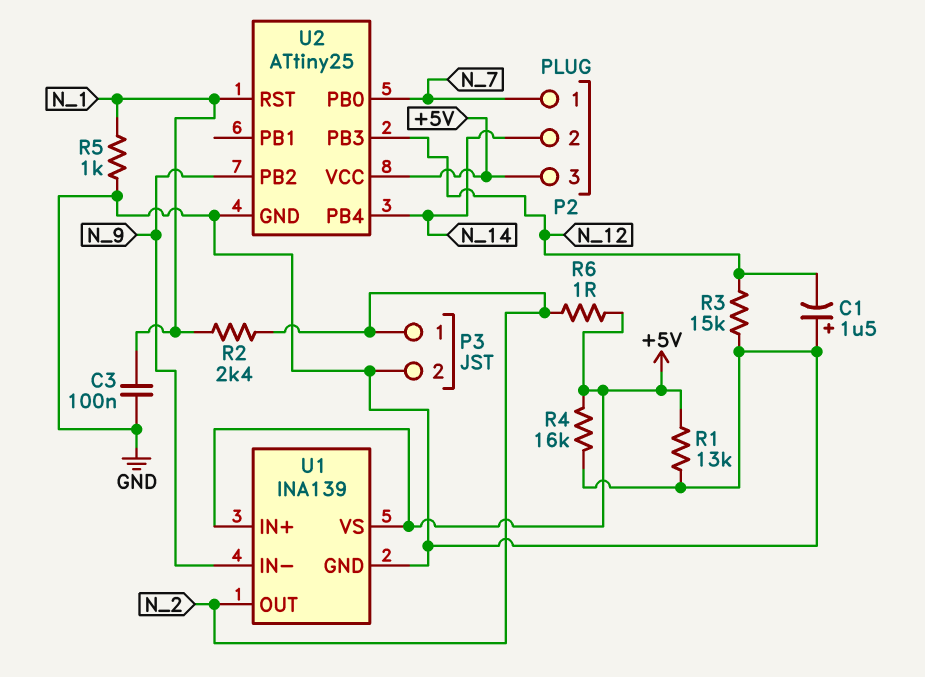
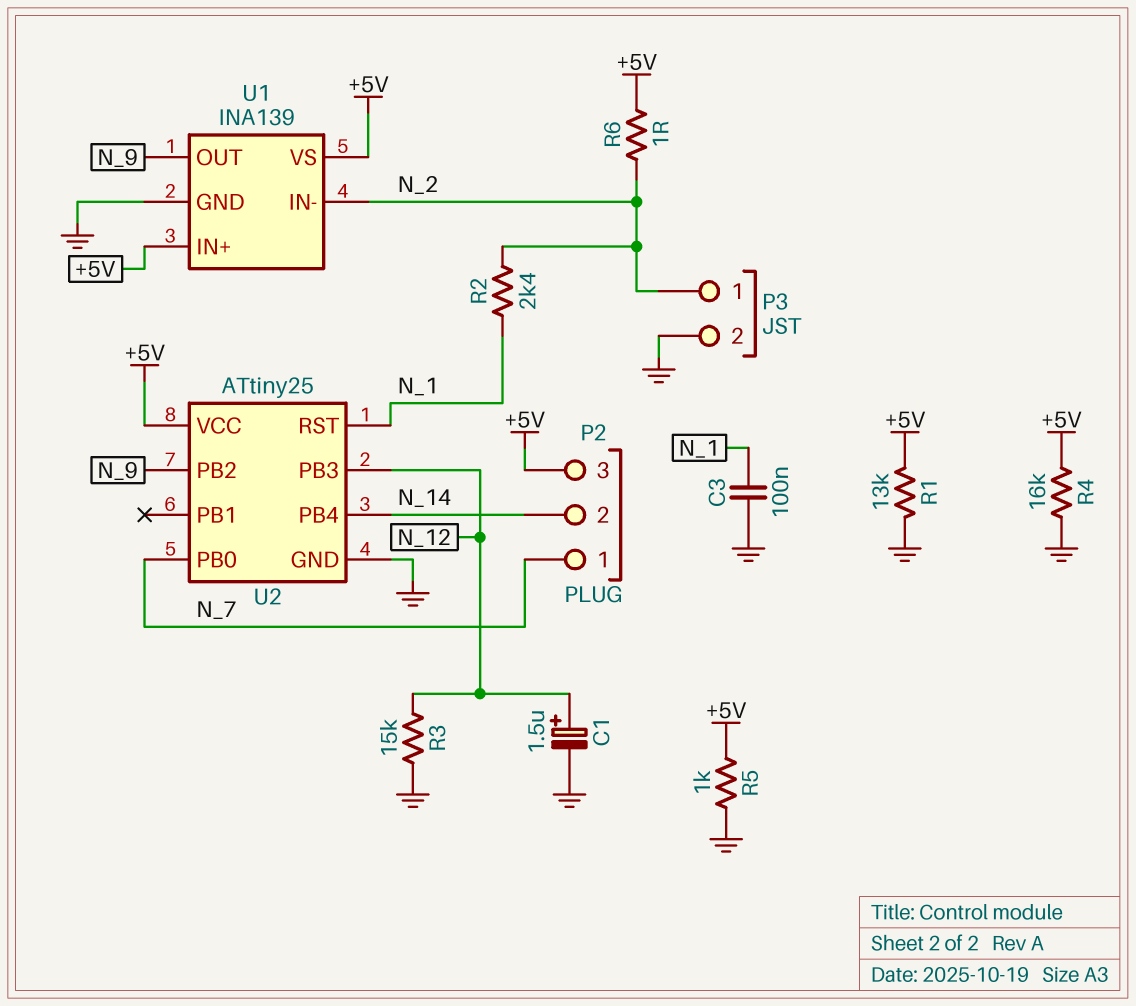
C1: 1.5uF (plus GND, minus N_12) -> 1.5uF (plus N_12, minus GND)
R5: 1k (GND, N_1) -> 1k (+5V, GND)
U1 pin IN-: N_9 -> N_2
U1 pin OUT: N_2 -> N_9

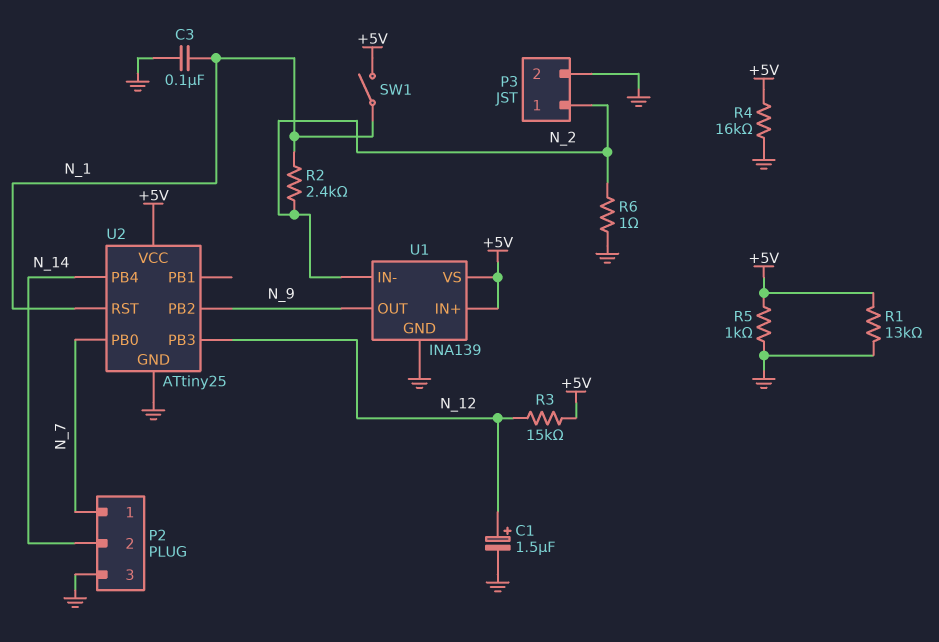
P2 pin 3: +5V -> GND
R3: 15k (GND, N_12) -> 15k (+5V, N_12)
R6: 1 (+5V, N_2) -> 1 (GND, N_2)
SW1: none -> switch (+5V, N_1)

